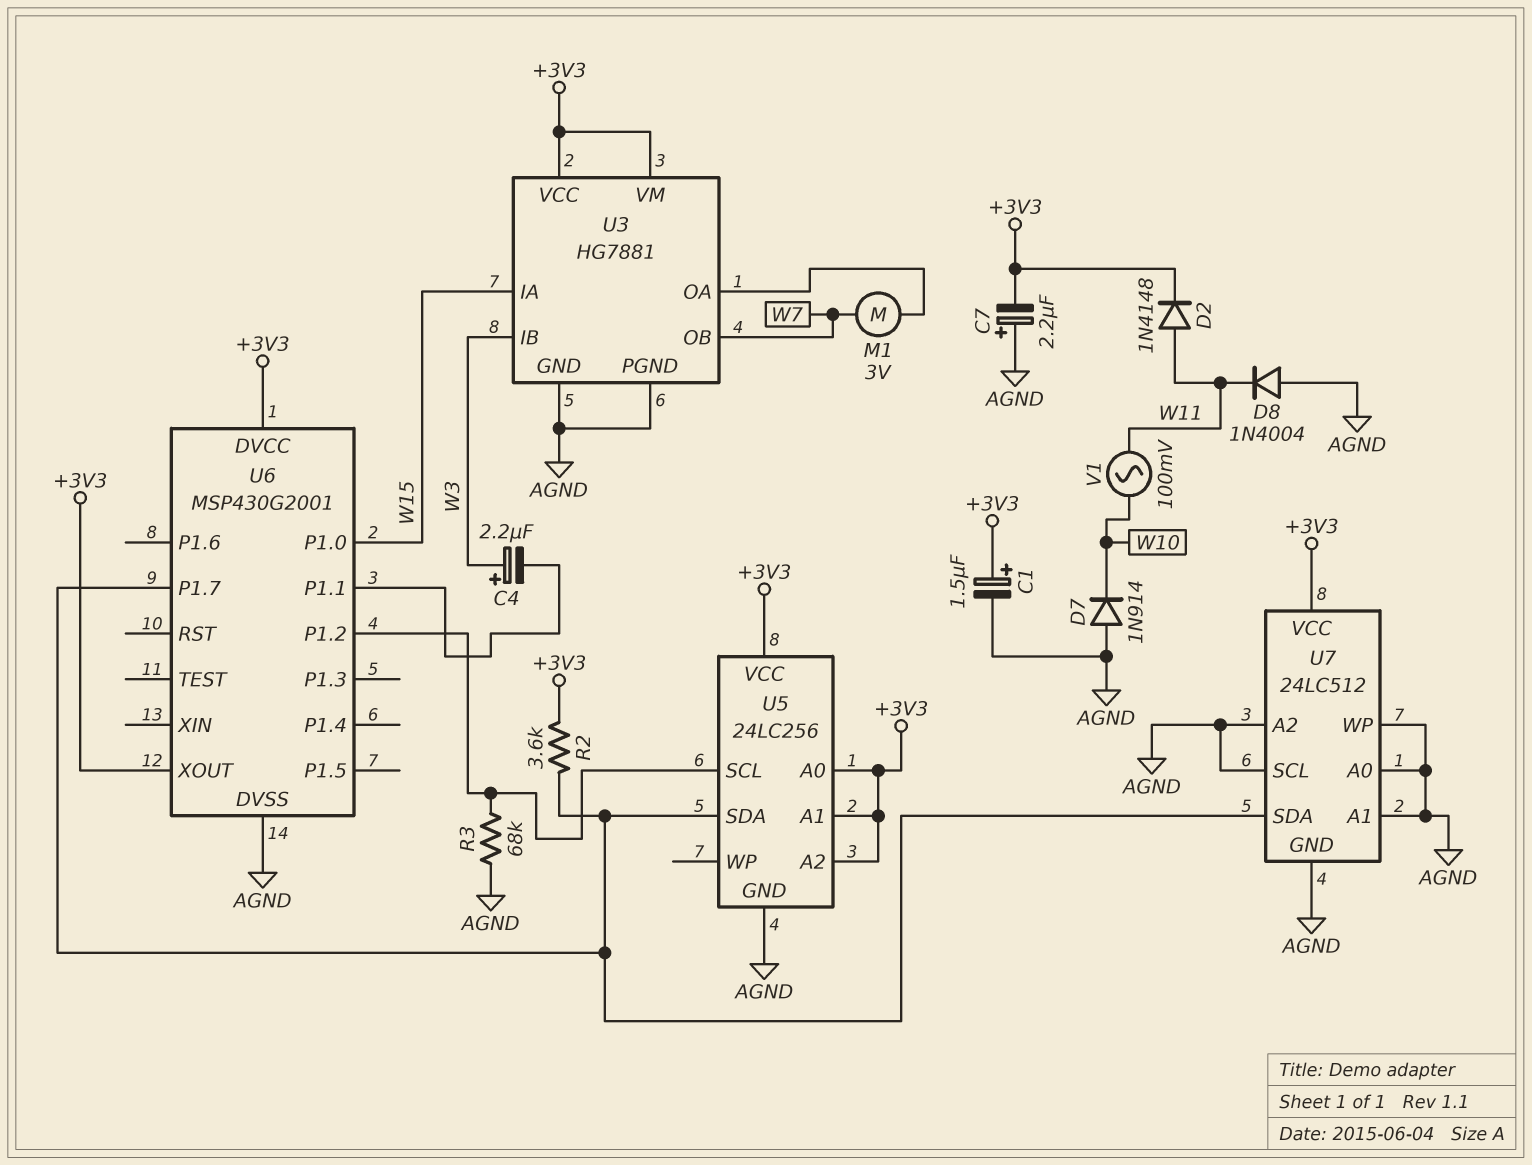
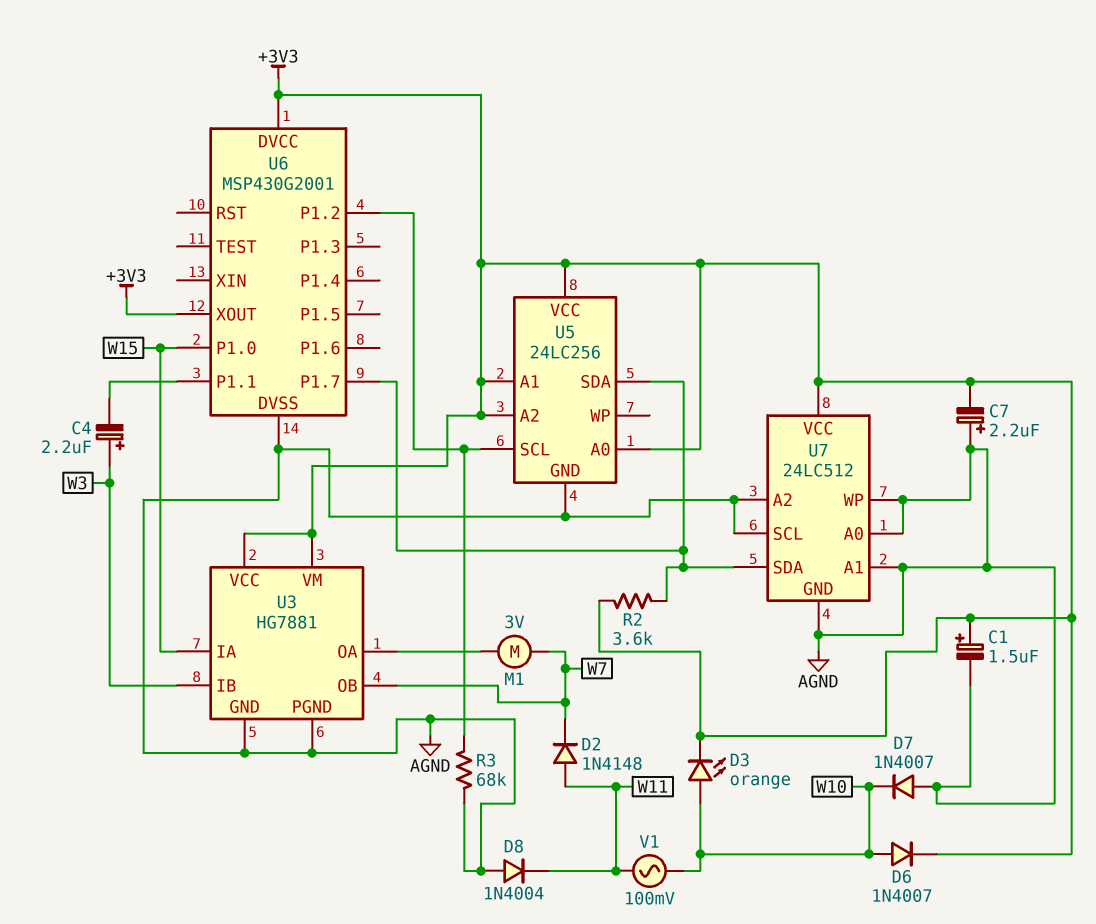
D2: diode 1N4148 (A W11, K +3V3) -> diode 1N4148 (A W11, K W7)
D3: none -> LED orange (A W10, K +3V3)
D6: none -> diode 1N4007 (A W10, K +3V3)
D7: diode 1N914 (A AGND, K W10) -> diode 1N4007 (A AGND, K W10)

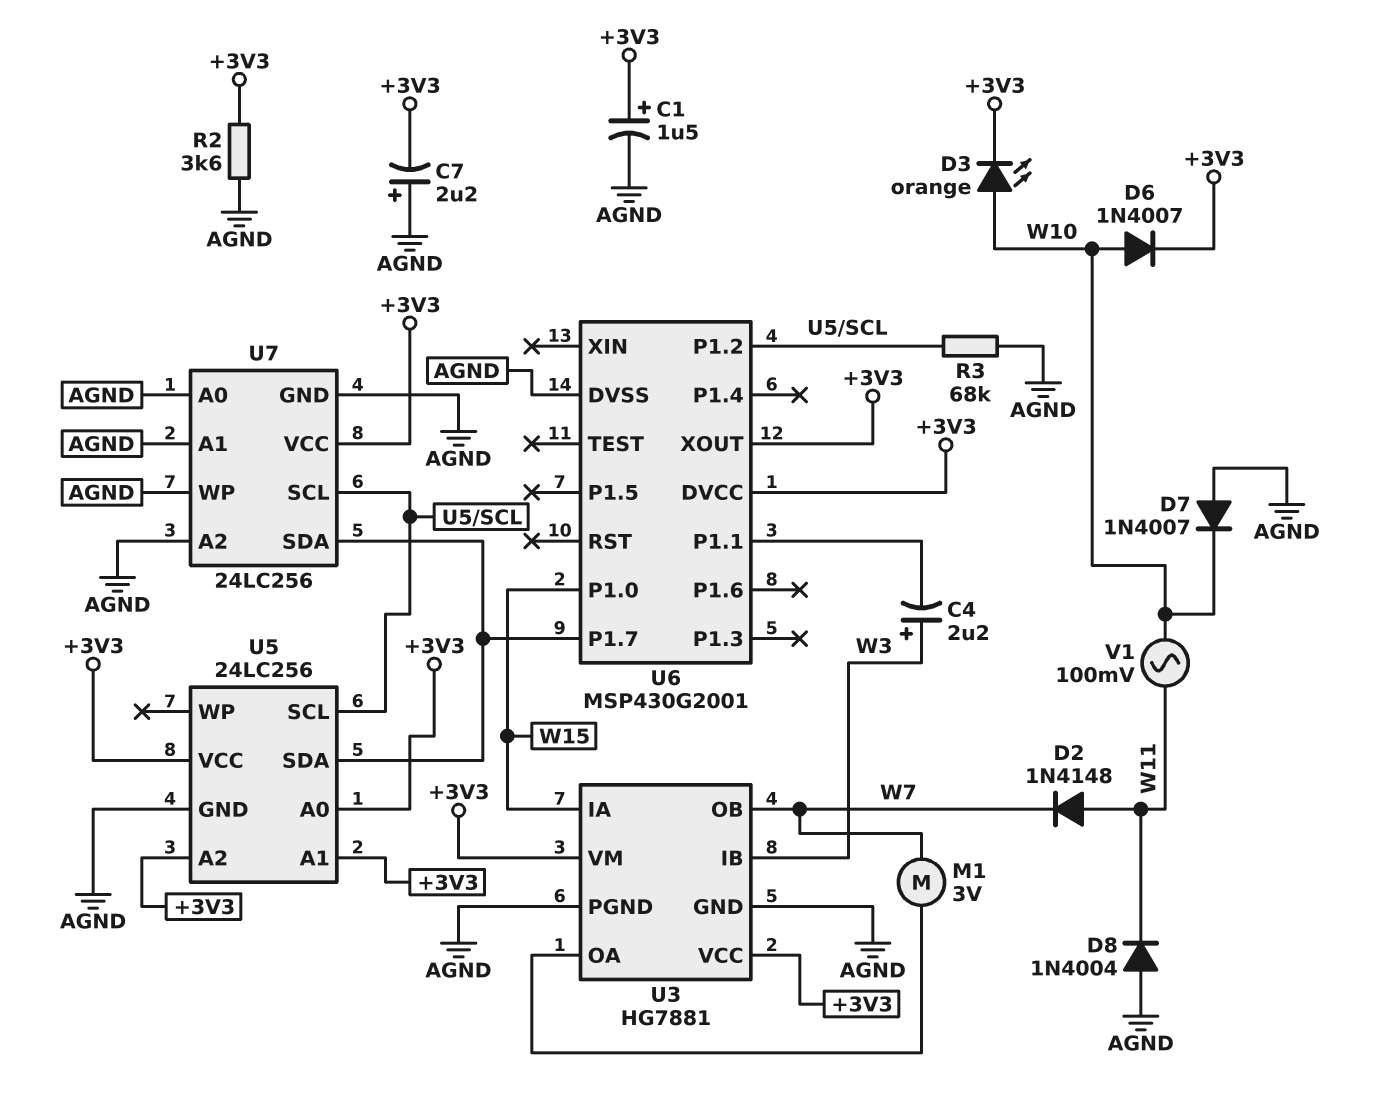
R2: 3.6k (+3V3, U5/SDA) -> 3.6k (+3V3, AGND)
U7: 24LC512 -> 24LC256
U7 pin SCL: AGND -> U5/SCL

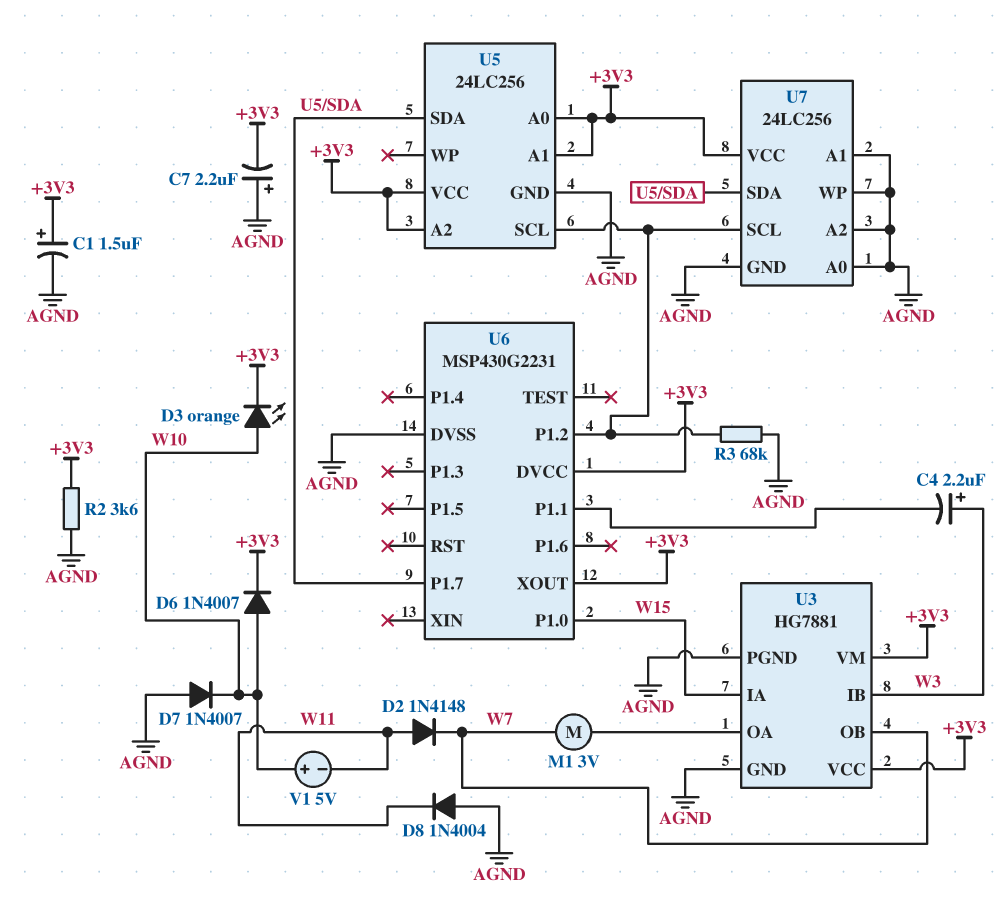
U6: MSP430G2001 -> MSP430G2231
V1: AC 100mV (W10, W11) -> 5V (plus W10, minus W11)

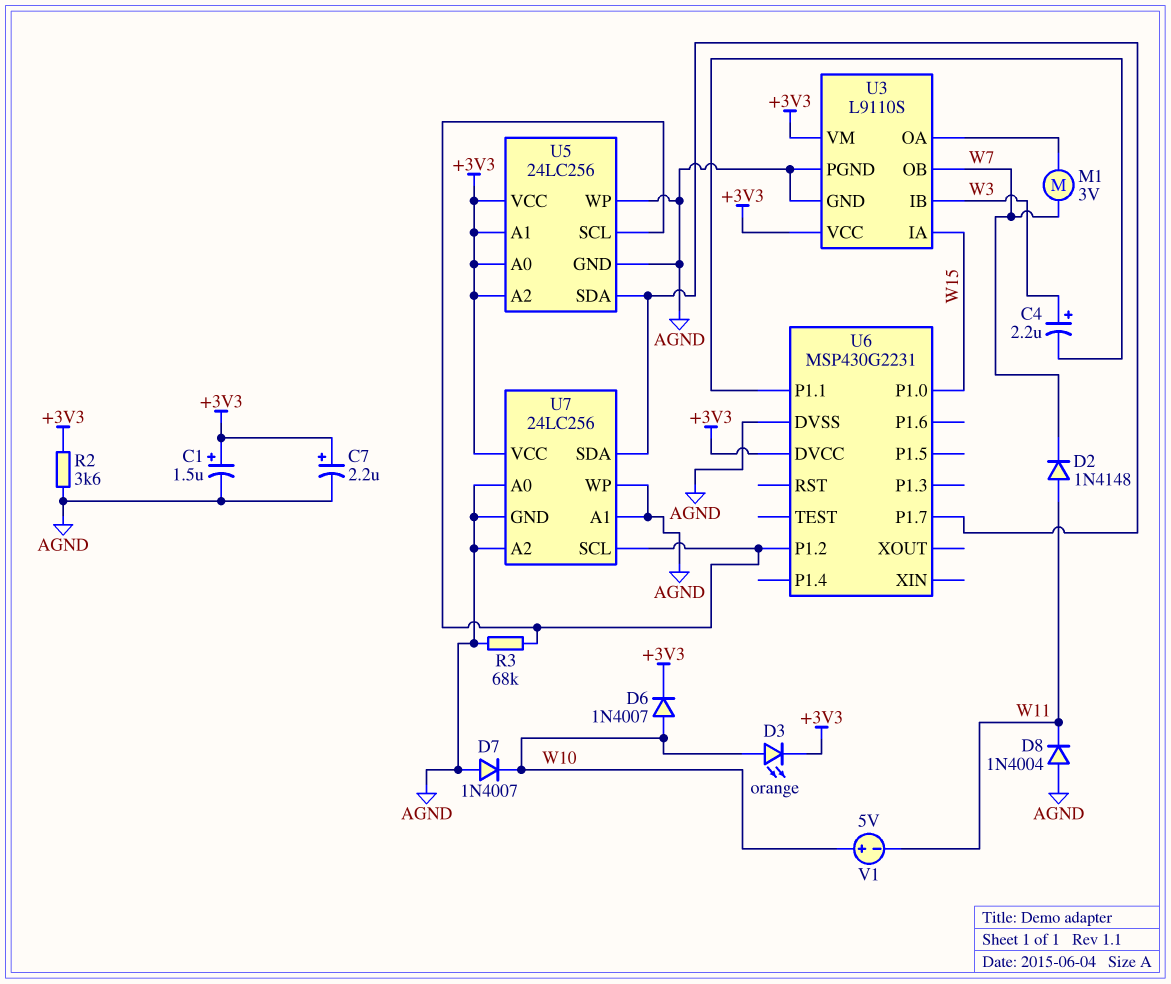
C7: 2.2uF (plus AGND, minus +3V3) -> 2.2uF (plus +3V3, minus AGND)
U3: HG7881 -> L9110S
U5 pin WP: none -> AGND
U6 pin XOUT: +3V3 -> none

